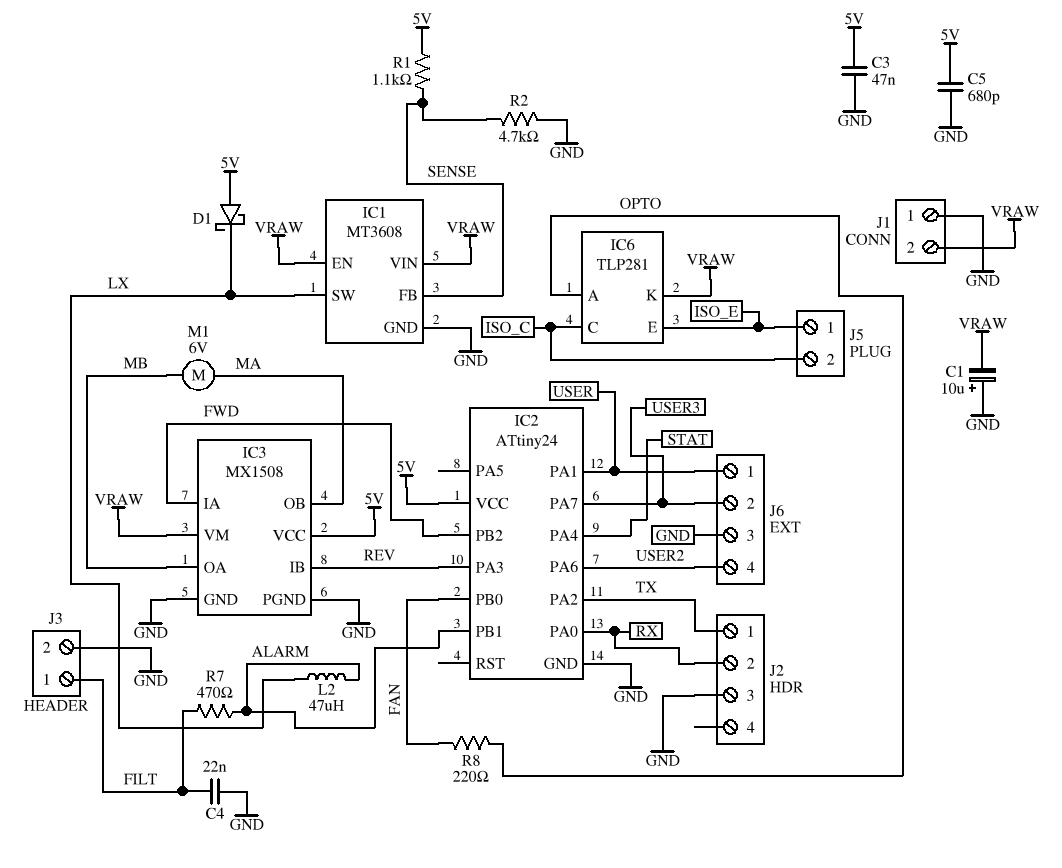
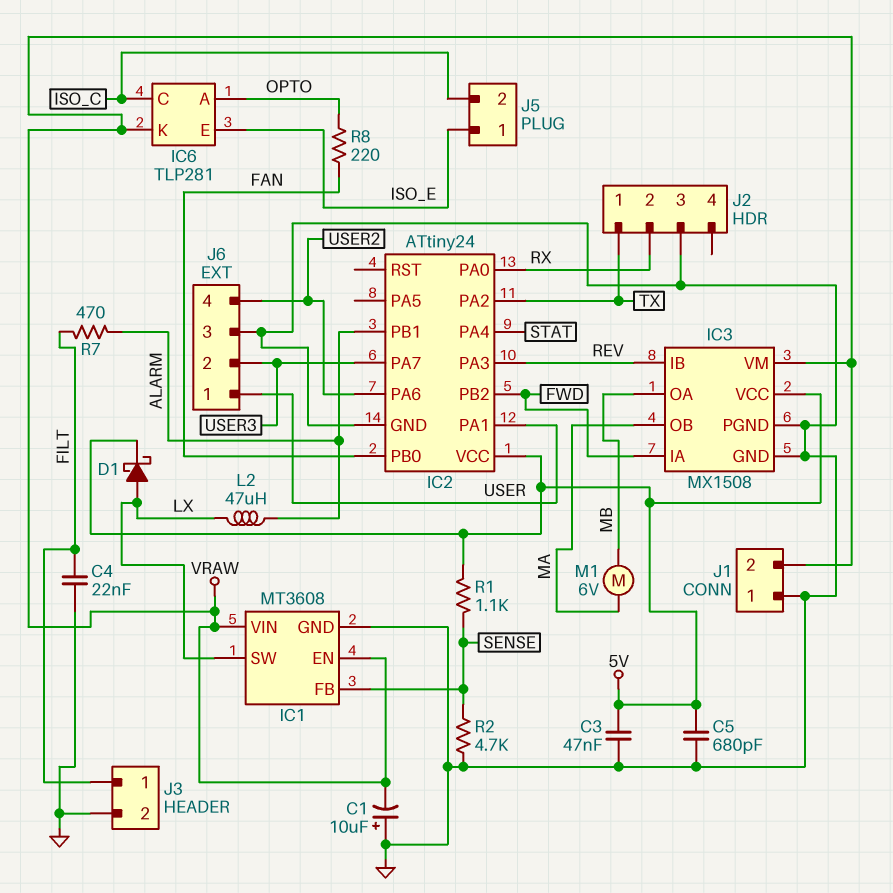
D1: schottky (A 5V, K LX) -> schottky (A LX, K 5V)

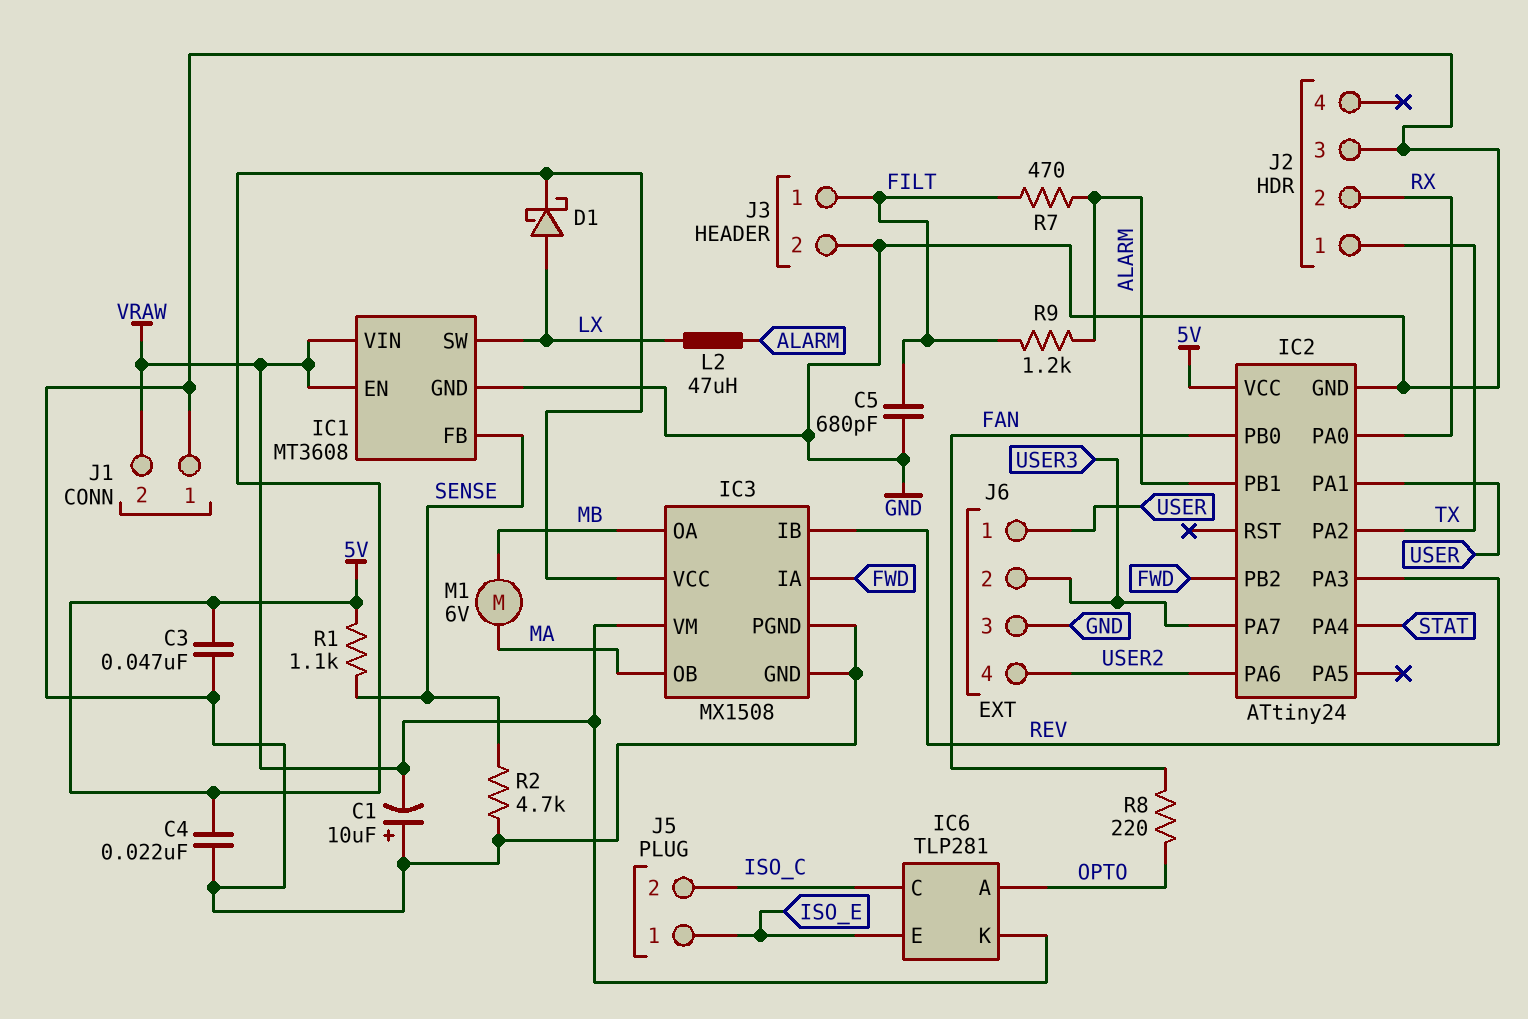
C4: 22nF (FILT, GND) -> 22nF (5V, GND)
C5: 680pF (5V, GND) -> 680pF (FILT, GND)
R9: none -> 1.2k (ALARM, FILT)

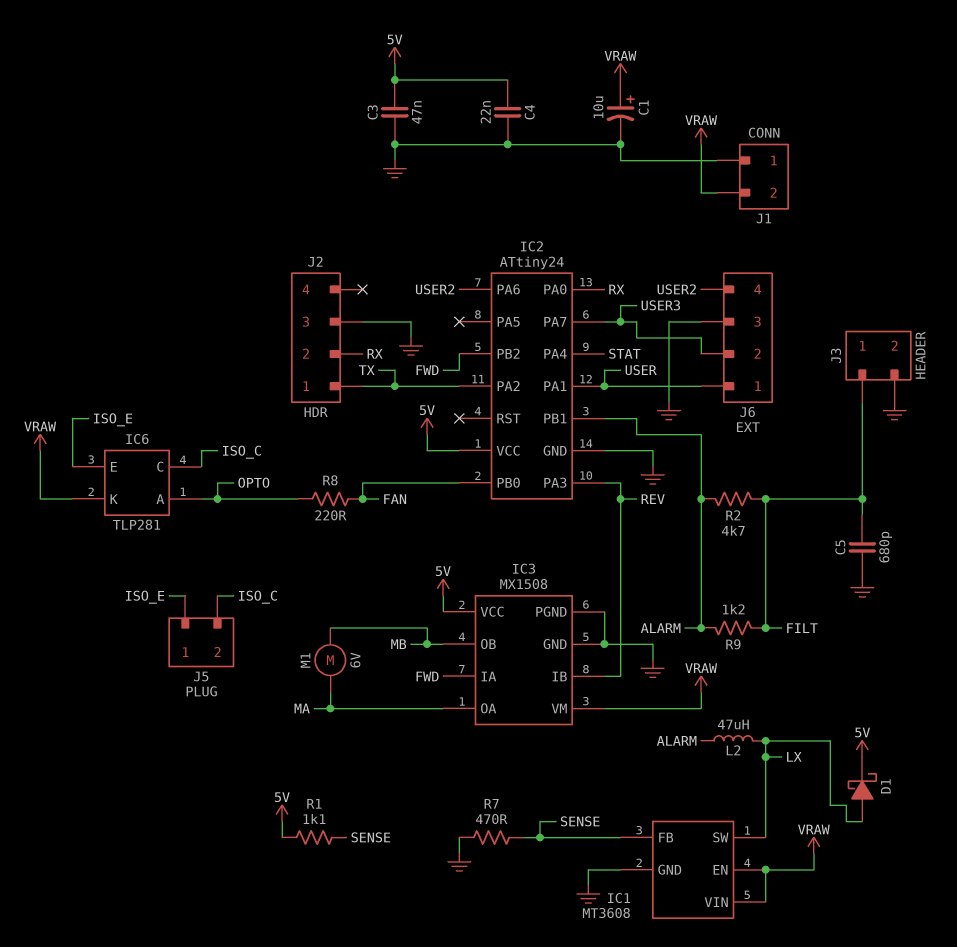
C1: 10uF (plus GND, minus VRAW) -> 10uF (plus VRAW, minus GND)
IC3 pin OA: MB -> MA
IC3 pin OB: MA -> MB
R2: 4.7k (GND, SENSE) -> 4.7k (ALARM, FILT)
R7: 470 (ALARM, FILT) -> 470 (GND, SENSE)

